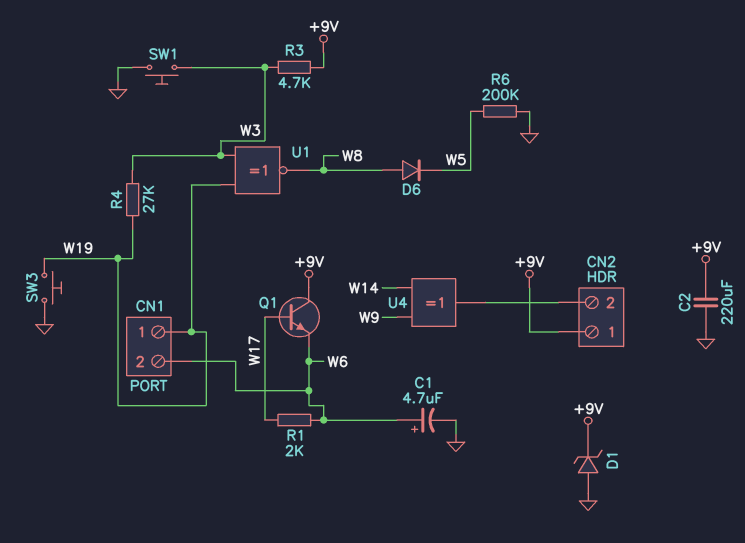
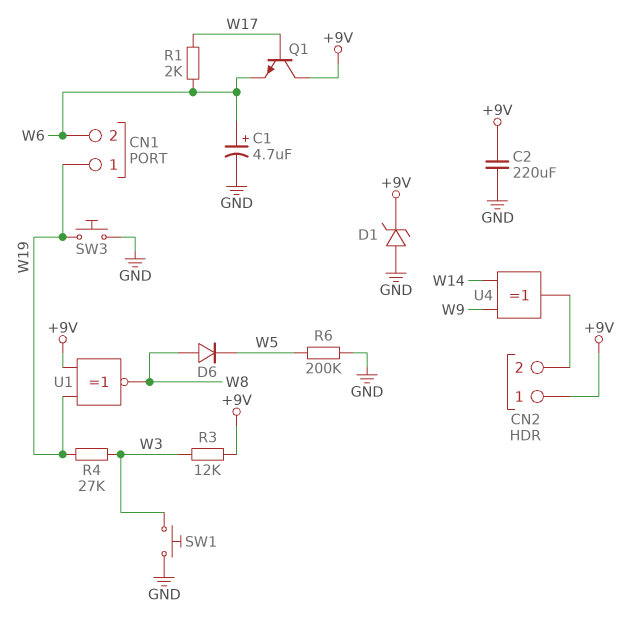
R3: 4.7k (+9V, W3) -> 12k (+9V, W3)
U1: XNOR (in W3, in W19, out W8) -> XNOR (in +9V, in W19, out W8)

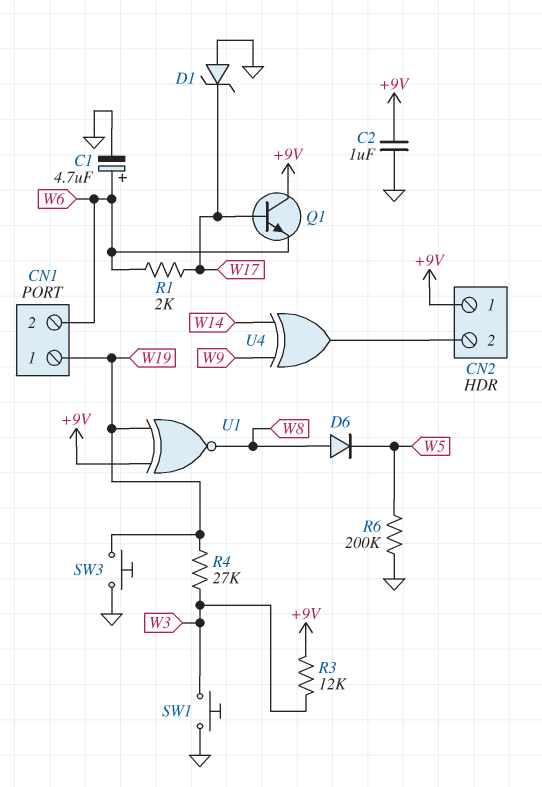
C2: 220uF (+9V, GND) -> 1uF (+9V, GND)
D1: zener (A GND, K +9V) -> zener (A GND, K W17)

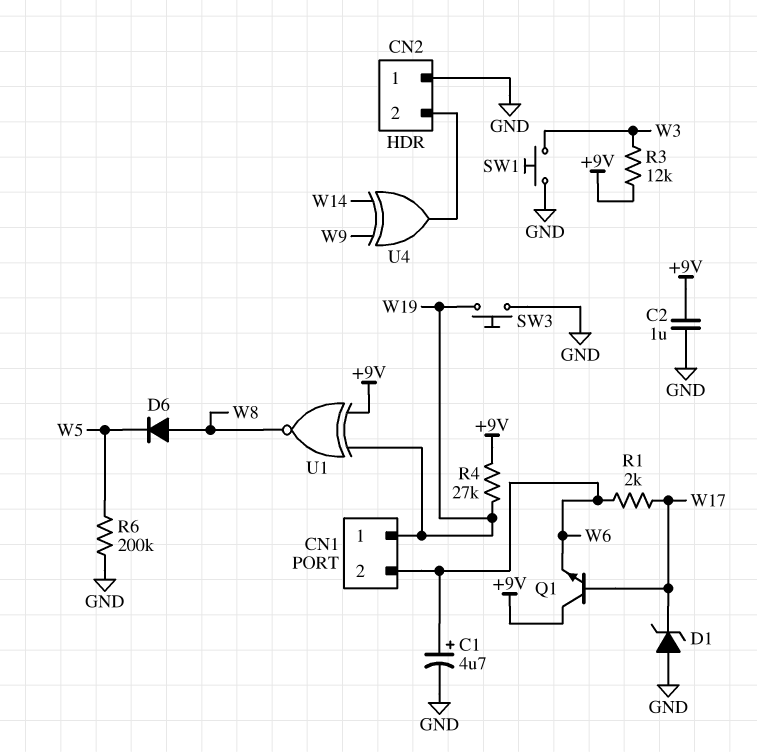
CN2 pin 1: +9V -> GND
R4: 27k (W3, W19) -> 27k (+9V, W19)

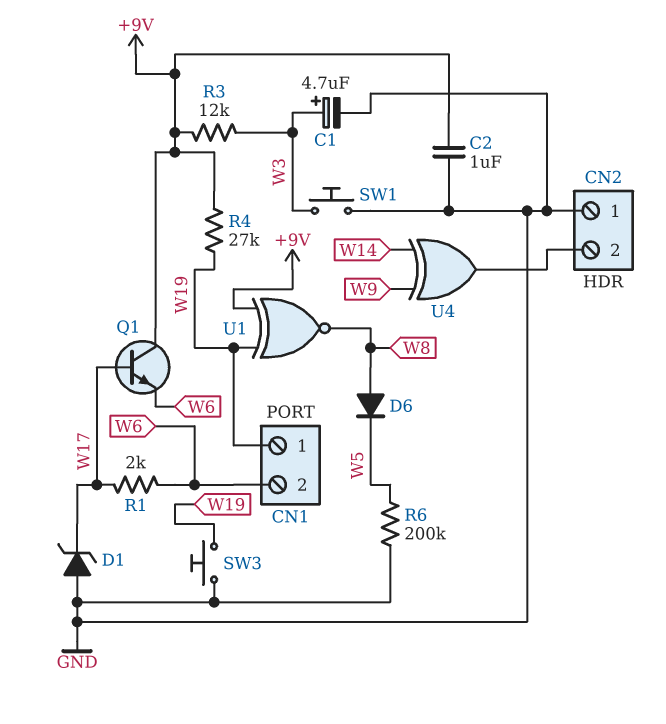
C1: 4.7uF (plus W6, minus GND) -> 4.7uF (plus W3, minus GND)

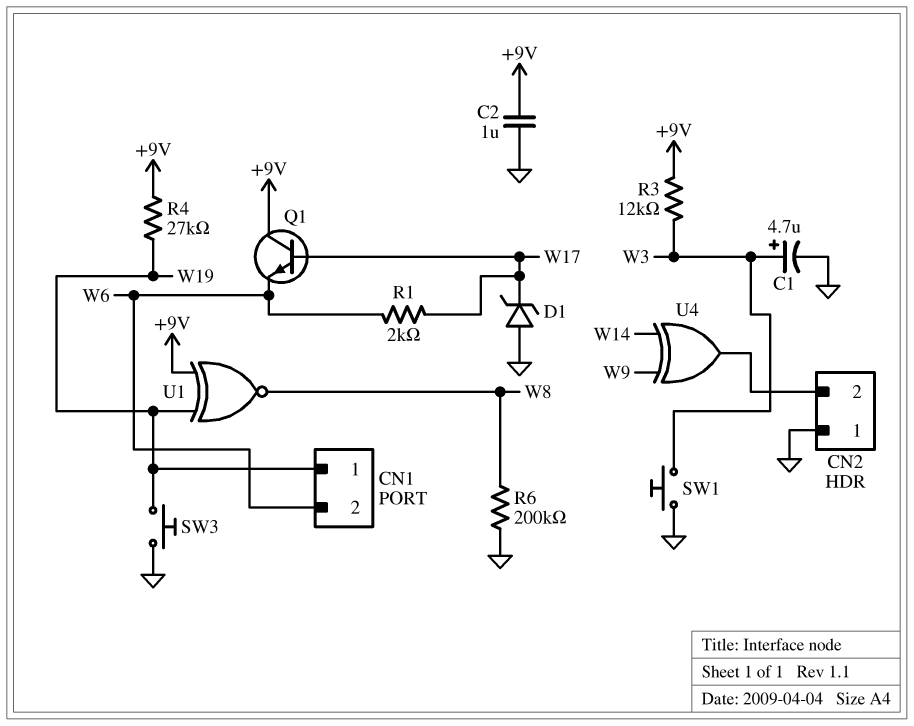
D6: diode (A W8, K W5) -> none
R6: 200k (GND, W5) -> 200k (GND, W8)

